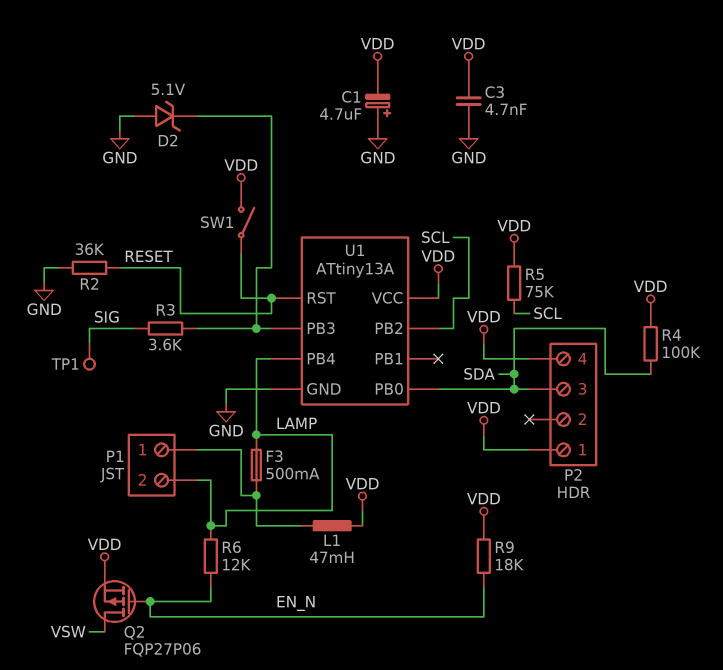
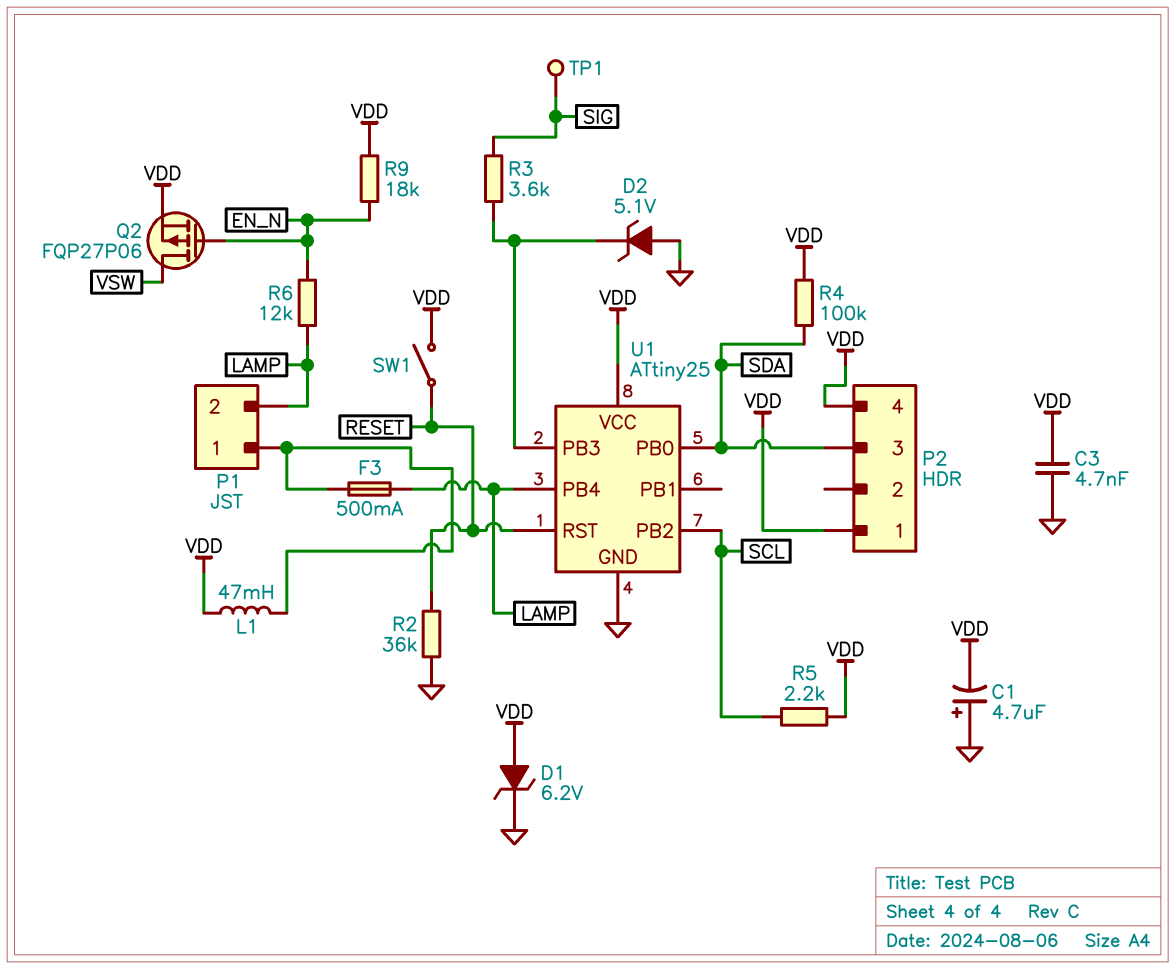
D1: none -> zener 6.2V (A VDD, K GND)
R5: 75k (SCL, VDD) -> 2.2k (SCL, VDD)
U1: ATtiny13A -> ATtiny25

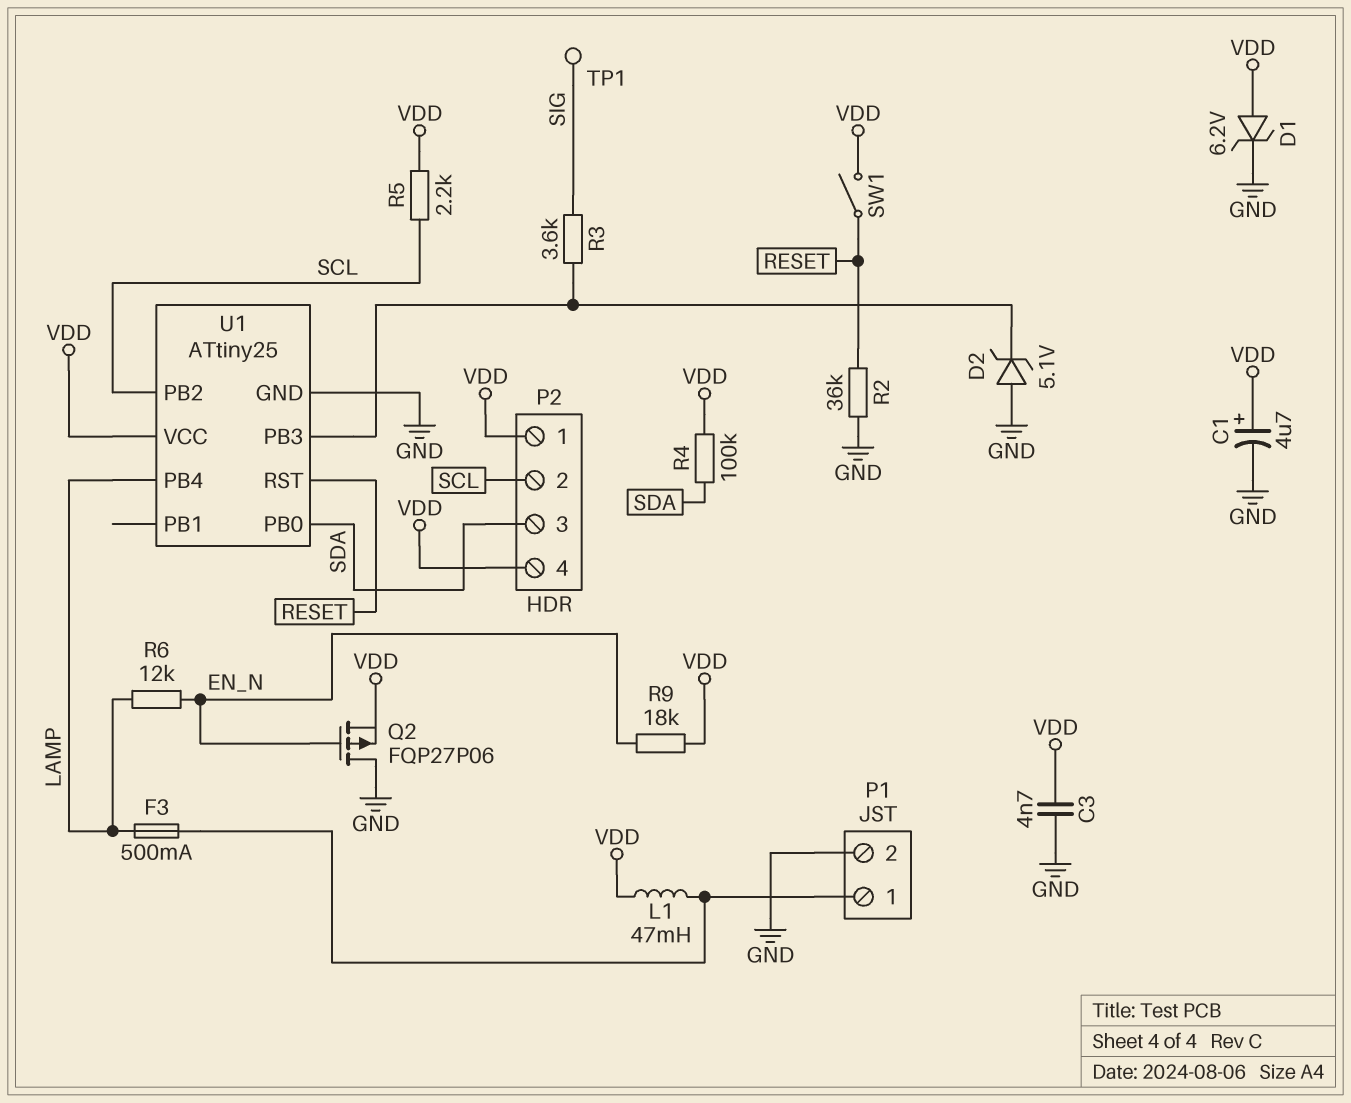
C1: 4.7uF (plus GND, minus VDD) -> 4.7uF (plus VDD, minus GND)
P1 pin 2: LAMP -> GND
P2 pin 2: none -> SCL
Q2: PMOS FQP27P06 (G EN_N, D VSW, S VDD) -> PMOS FQP27P06 (G EN_N, D GND, S VDD)

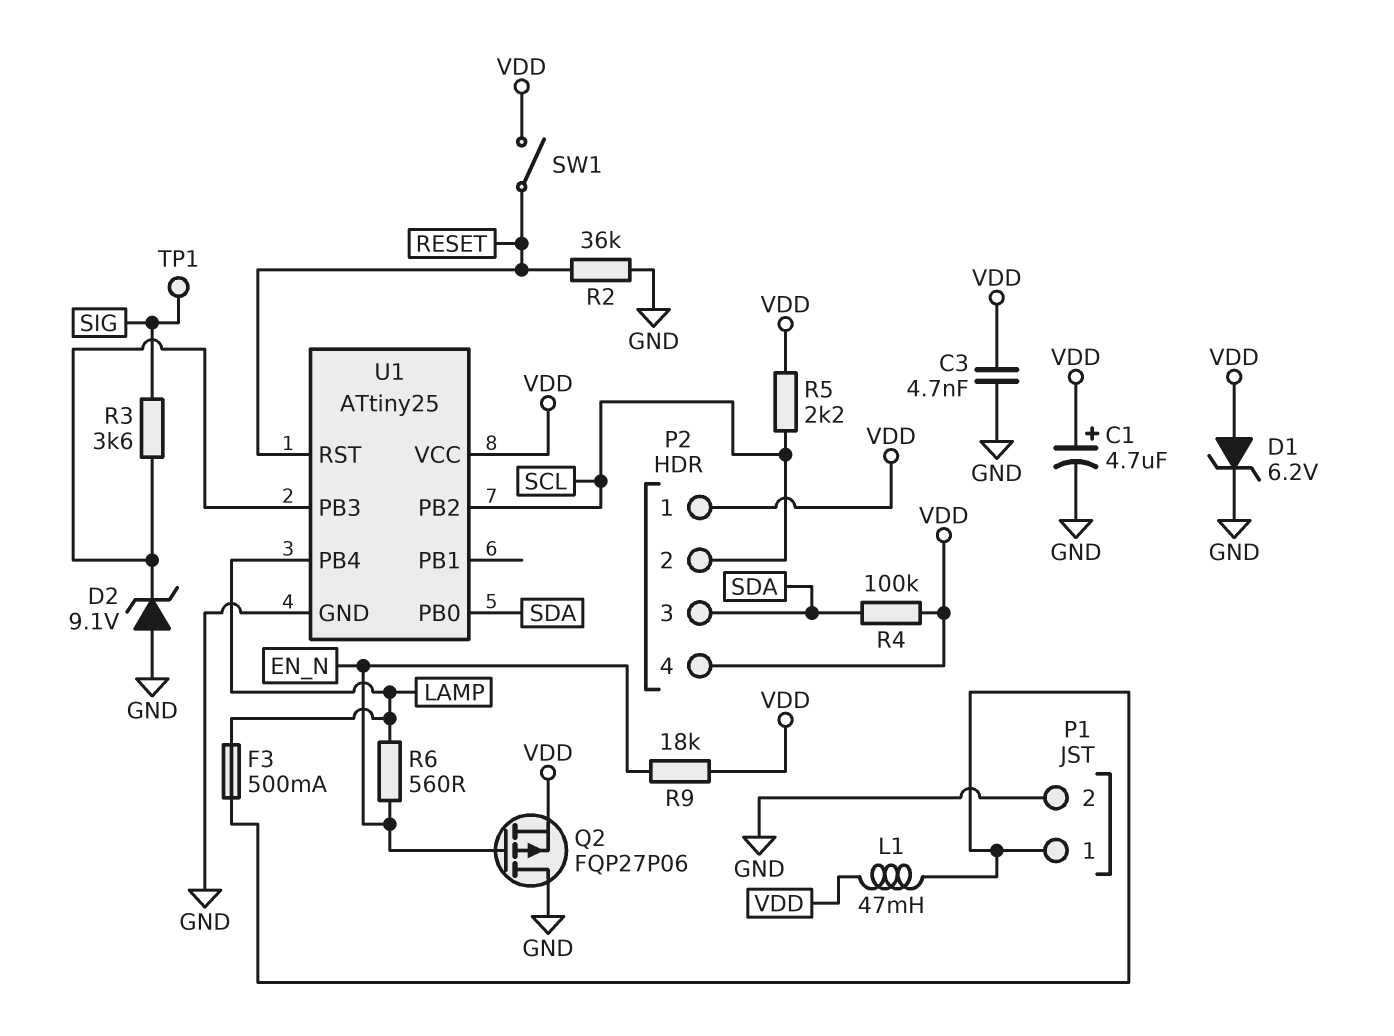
D2: zener 5.1V (A GND, K U1/PB3) -> zener 9.1V (A GND, K U1/PB3)
R6: 12k (EN_N, LAMP) -> 560 (EN_N, LAMP)

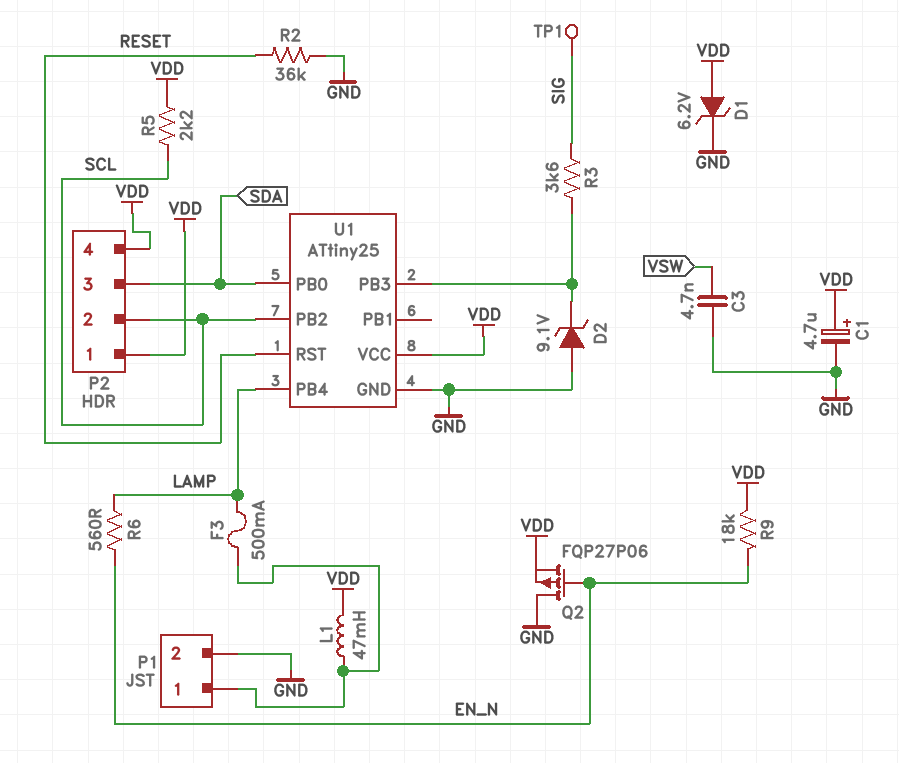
C3: 4.7nF (GND, VDD) -> 4.7nF (GND, VSW)
R4: 100k (SDA, VDD) -> none
SW1: switch (RESET, VDD) -> none

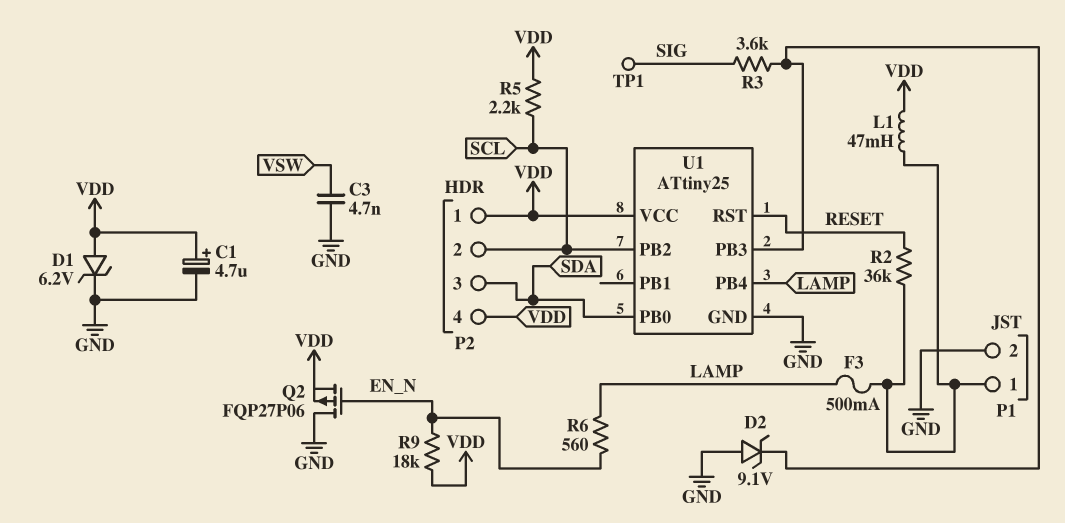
R2: 36k (GND, RESET) -> 36k (P1/1, RESET)

